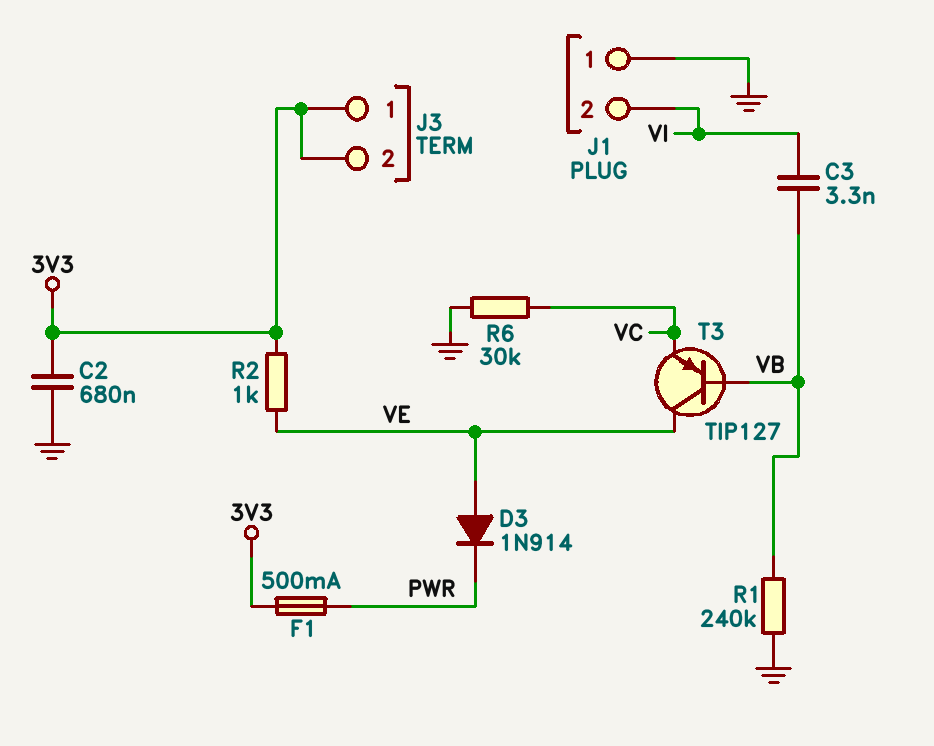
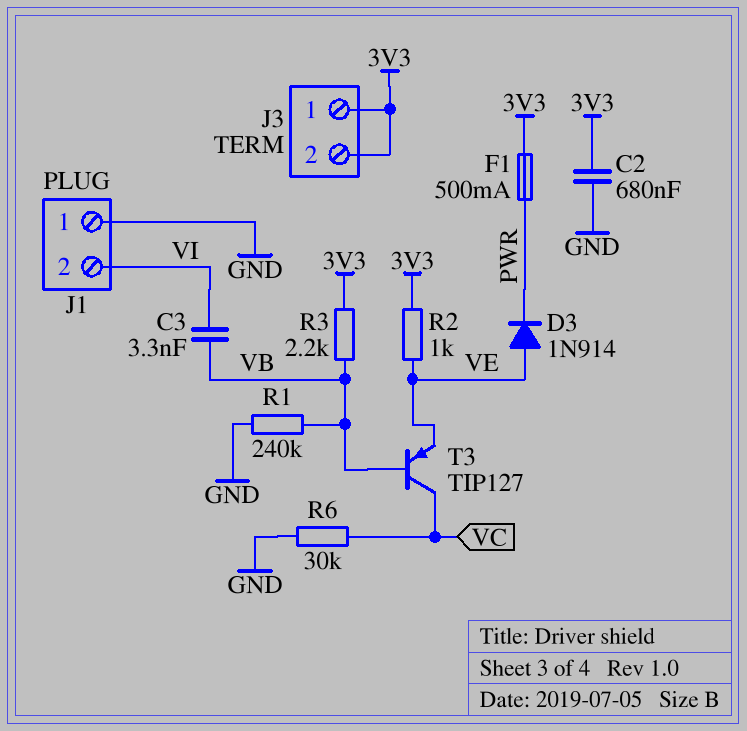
R3: none -> 2.2k (3V3, VB)
T3: PNP TIP127 (B VB, C VE, E VC) -> PNP TIP127 (B VB, C VC, E VE)

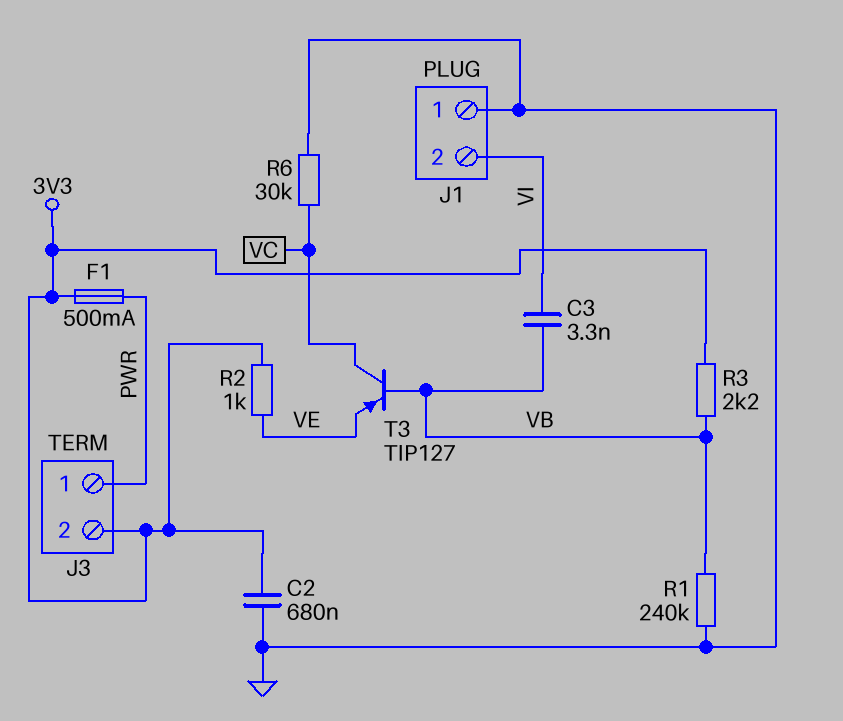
D3: diode 1N914 (A VE, K PWR) -> none
J3 pin 1: 3V3 -> PWR

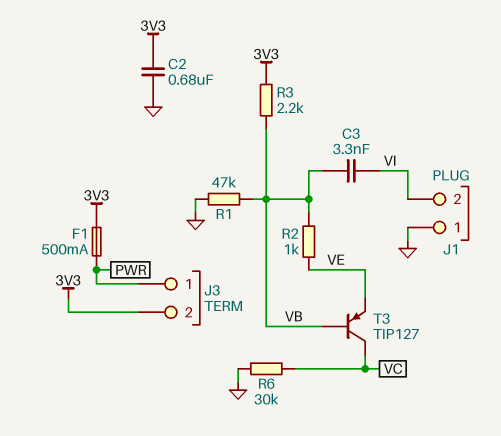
R1: 240k (GND, VB) -> 47k (GND, VB)
R2: 1k (3V3, VE) -> 1k (VB, VE)

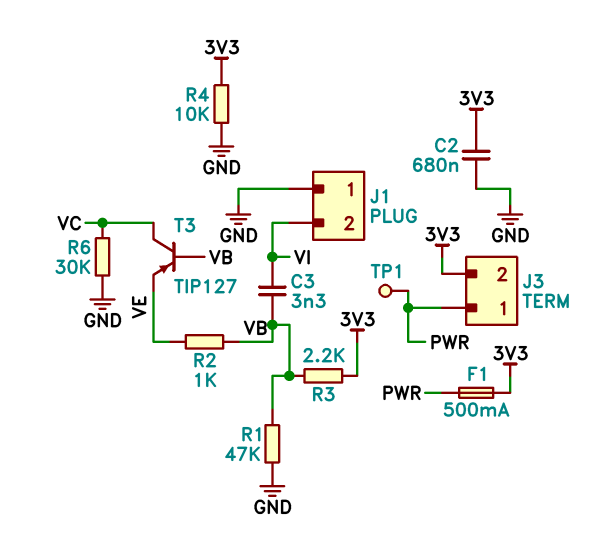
R4: none -> 10k (3V3, GND)
TP1: none -> test point (PWR)

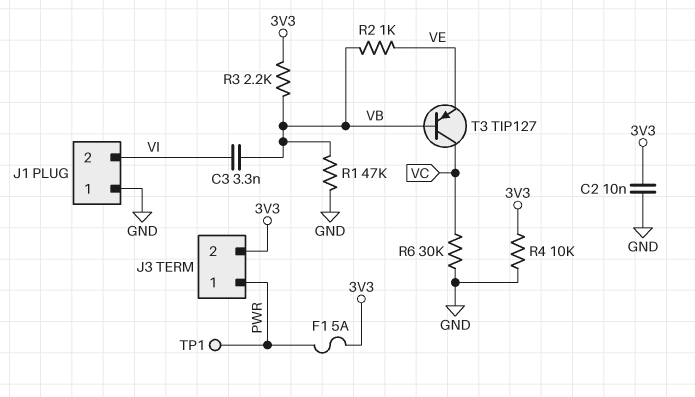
C2: 680nF (3V3, GND) -> 10nF (3V3, GND)
F1: 500mA (3V3, PWR) -> 5A (3V3, PWR)

